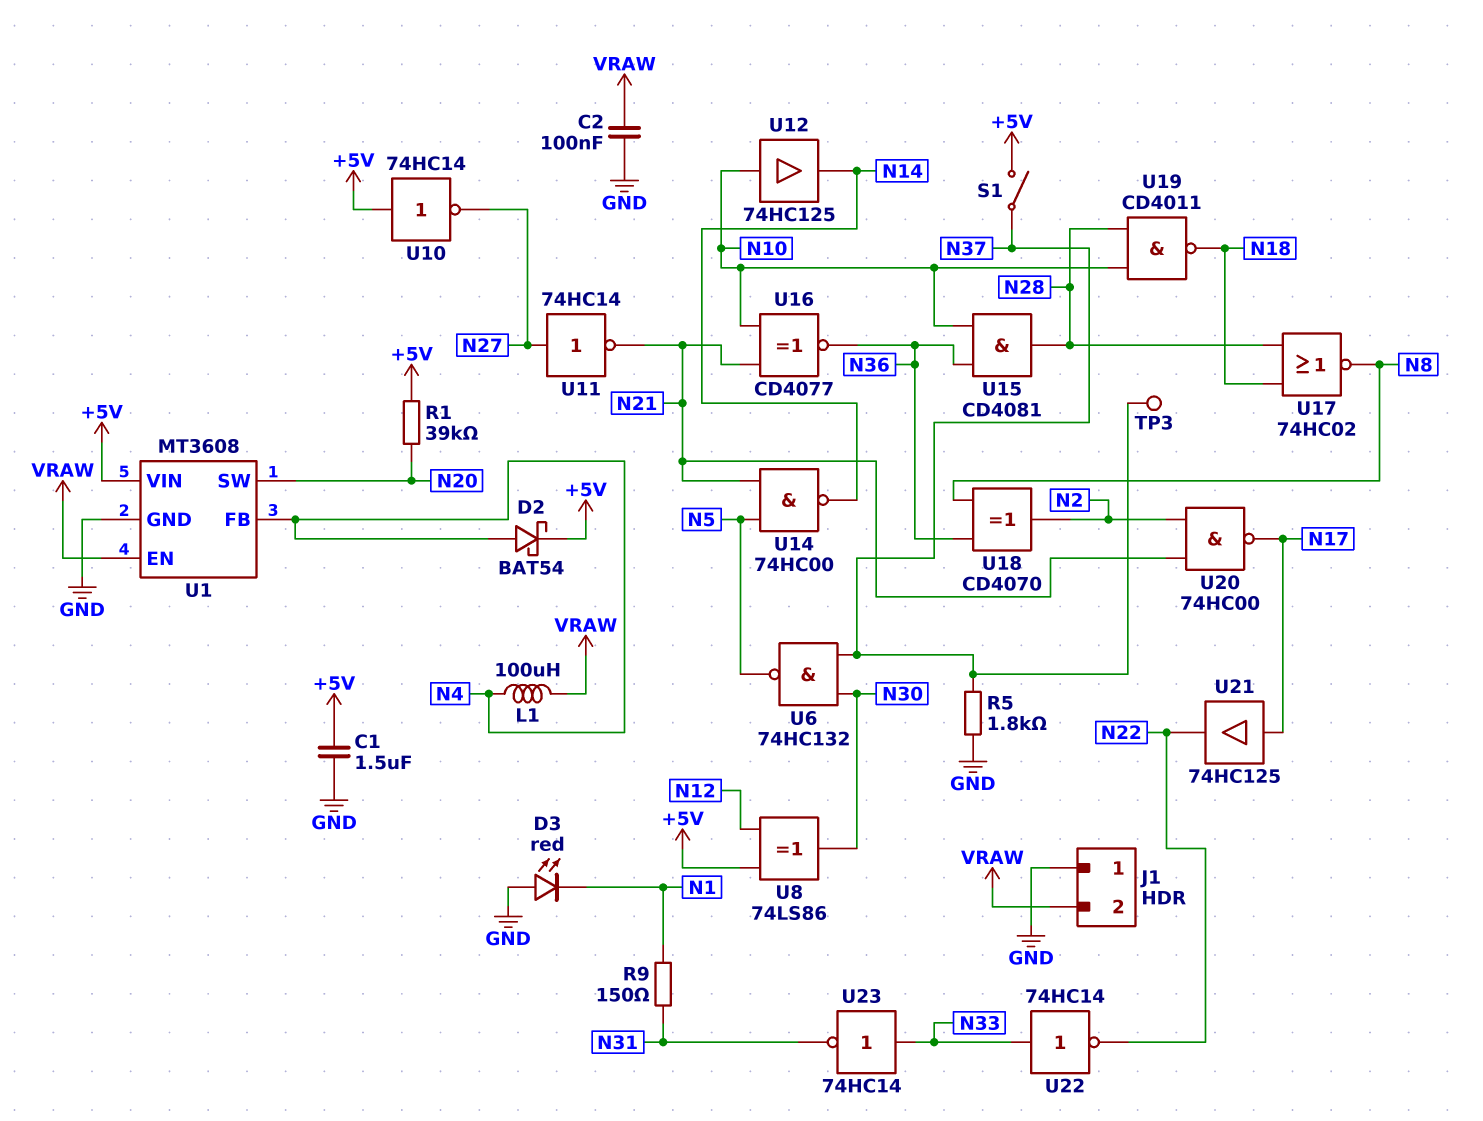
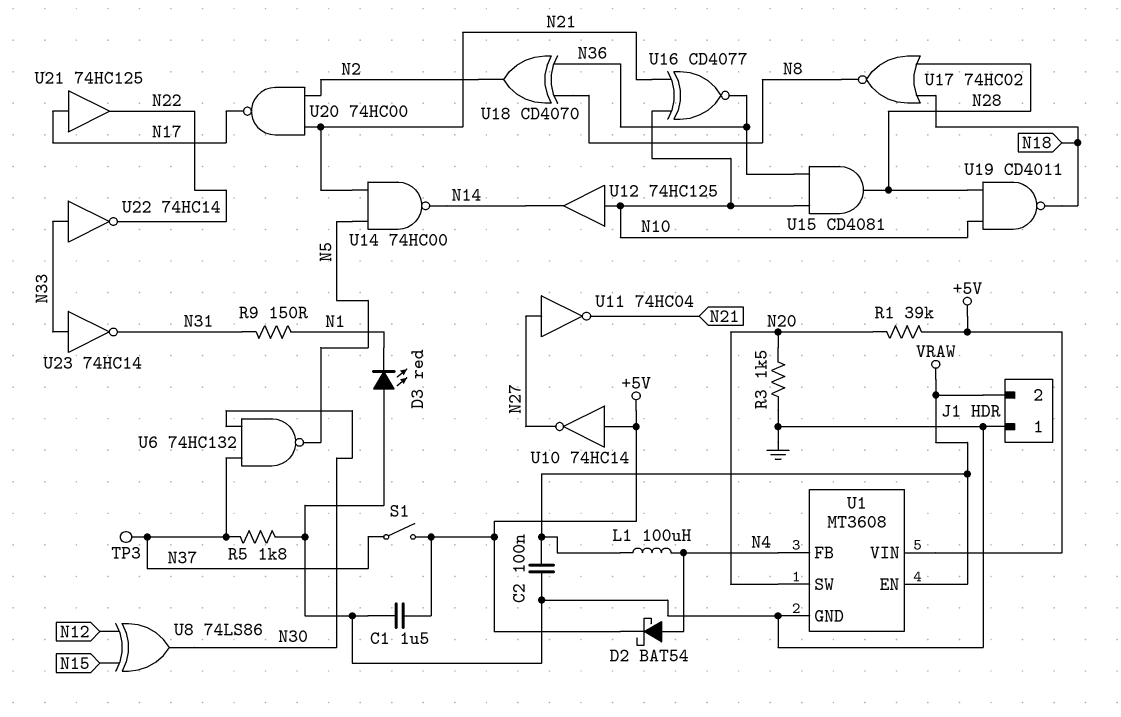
R3: none -> 1.5k (GND, N20)
U8: XOR 74LS86 (in +5V, in N12, out N30) -> XOR 74LS86 (in N12, in N15, out N30)
U11: NOT 74HC14 (in N27, out N21) -> NOT 74HC04 (in N27, out N21)

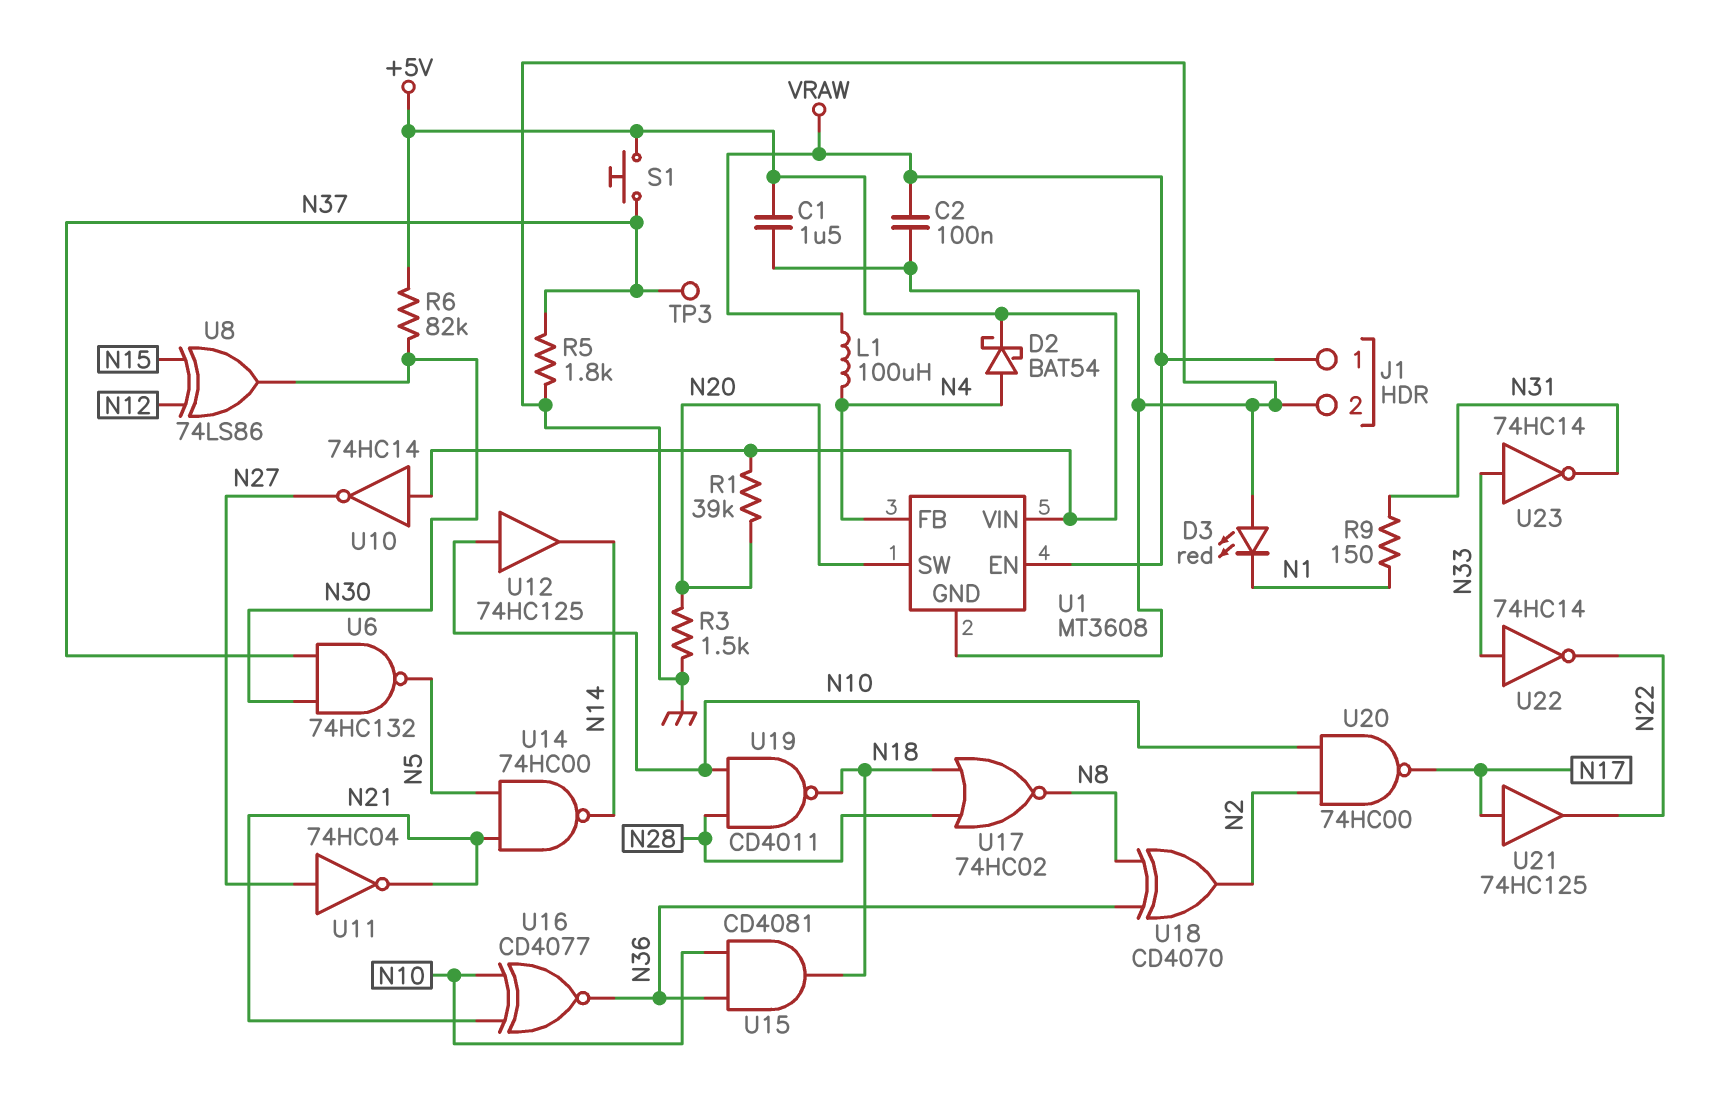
J1 pin 1: GND -> VRAW
J1 pin 2: VRAW -> GND
R6: none -> 82k (+5V, N30)
S1: switch (+5V, N37) -> button (+5V, N37)
U15: AND CD4081 (in N10, in N36, out N28) -> AND CD4081 (in N10, in N36, out N18)
U20: NAND 74HC00 (in N2, in N21, out N17) -> NAND 74HC00 (in N2, in N10, out N17)

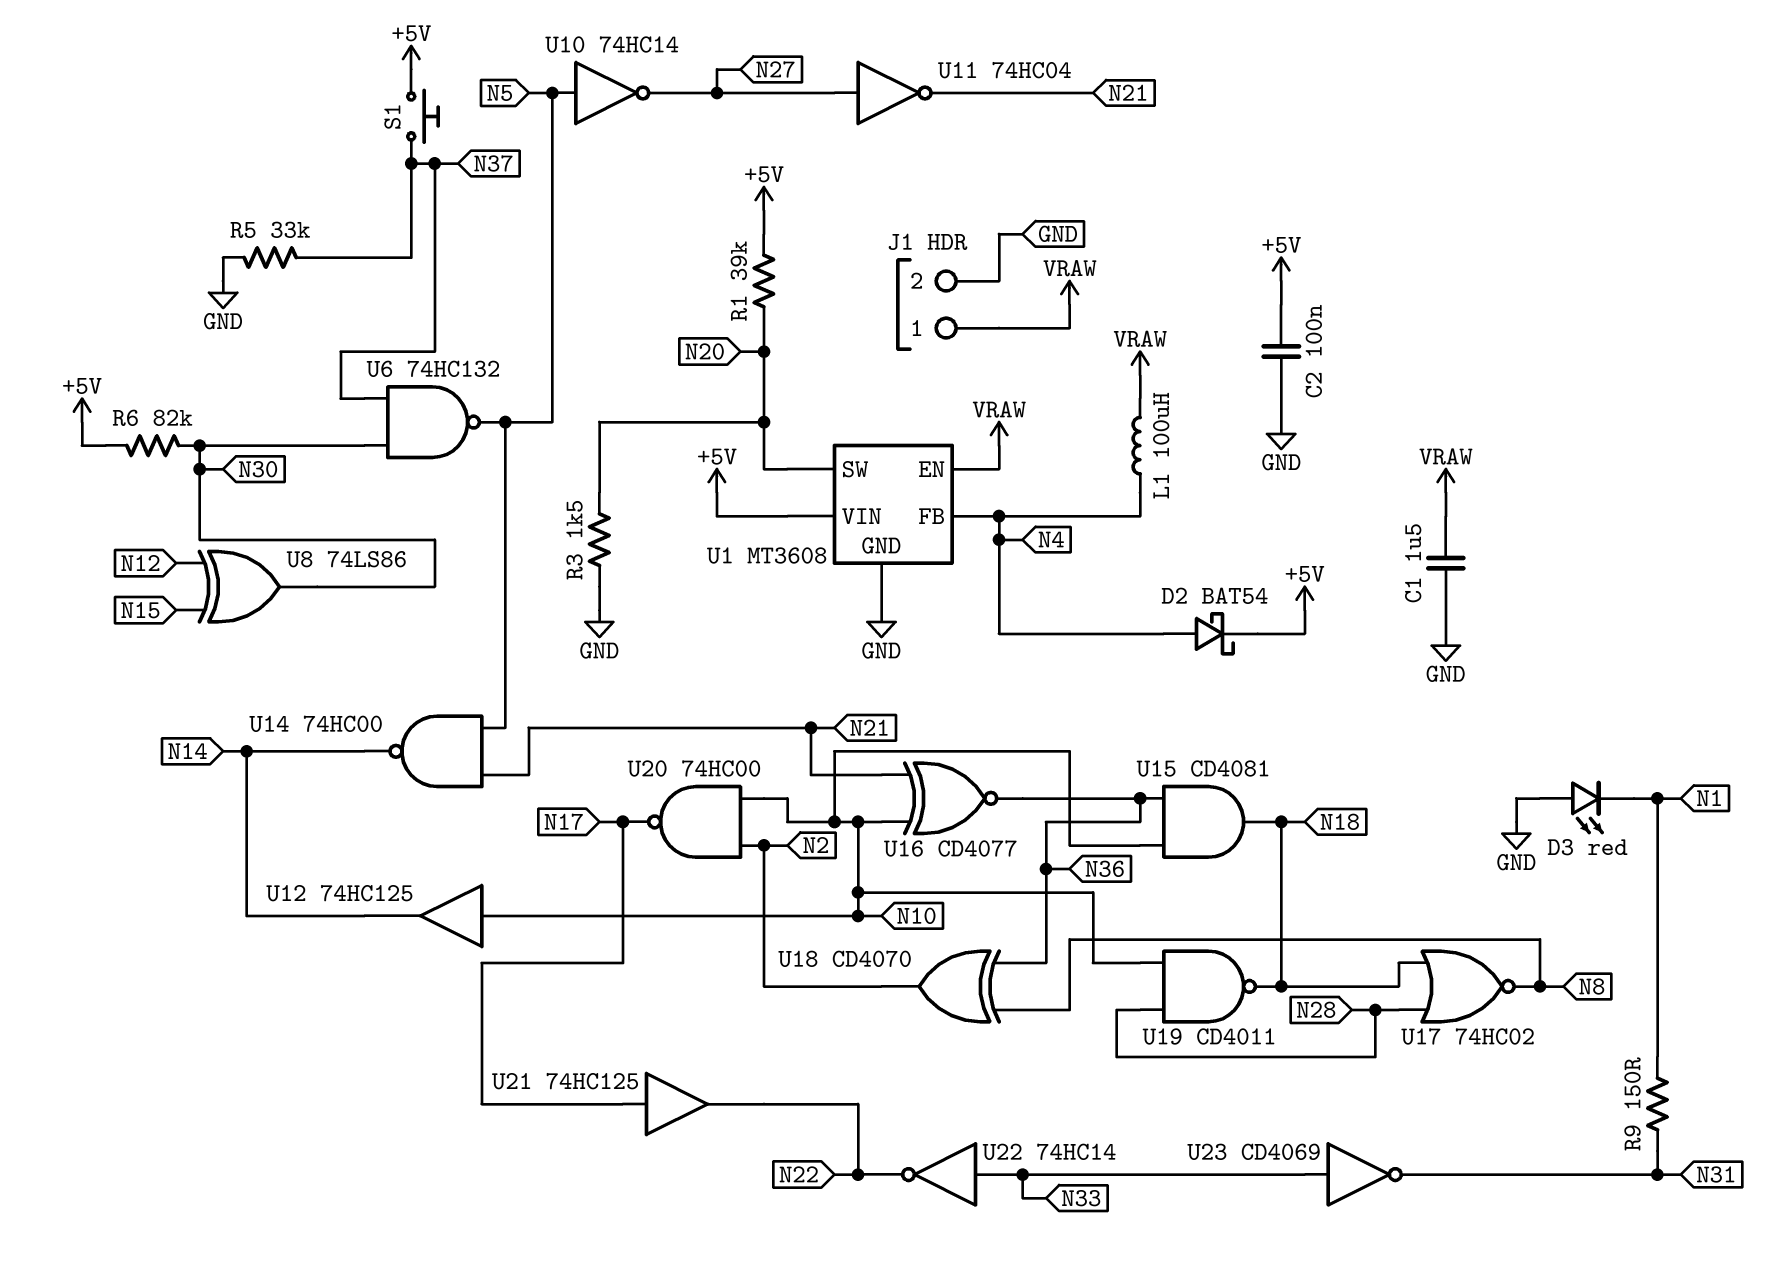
C1: 1.5uF (+5V, GND) -> 1.5uF (GND, VRAW)
C2: 100nF (GND, VRAW) -> 100nF (+5V, GND)
R5: 1.8k (GND, N37) -> 33k (GND, N37)
TP3: test point (N37) -> none
U10: NOT 74HC14 (in +5V, out N27) -> NOT 74HC14 (in N5, out N27)
U23: NOT 74HC14 (in N33, out N31) -> NOT CD4069 (in N33, out N31)

